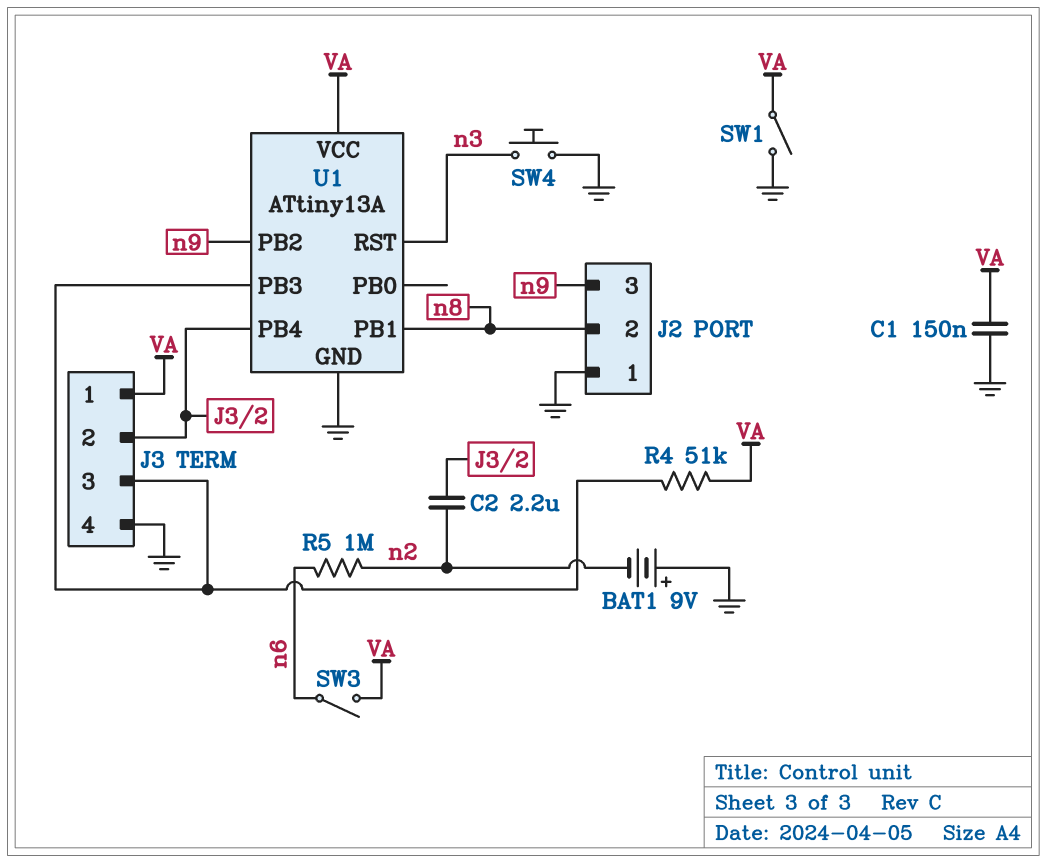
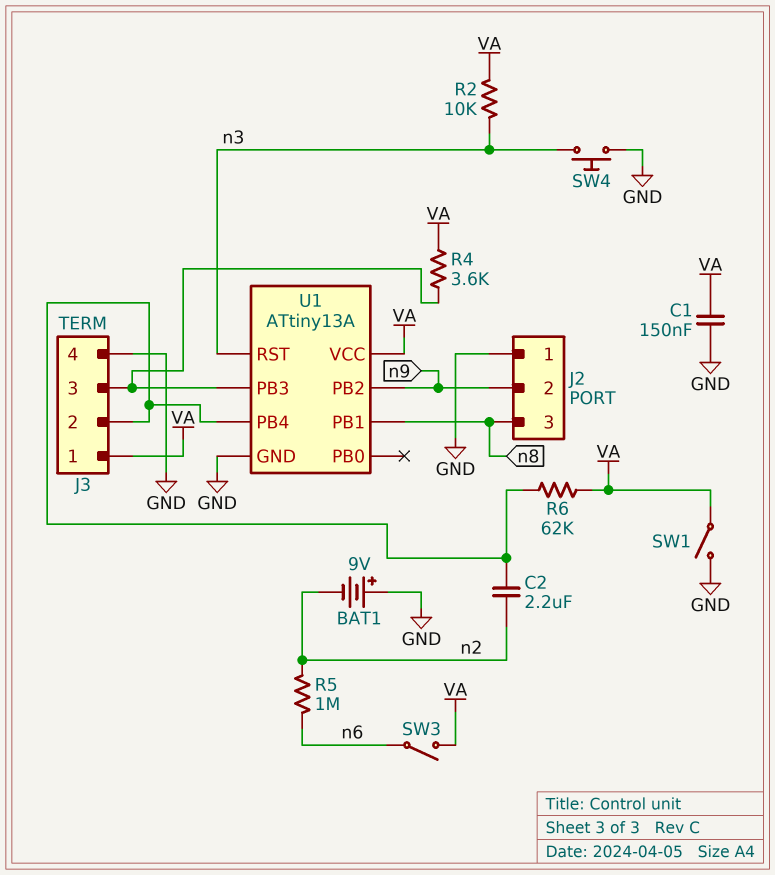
J2 pin 2: n8 -> n9
J2 pin 3: n9 -> n8
R2: none -> 10k (VA, n3)
R4: 51k (J3/3, VA) -> 3.6k (J3/3, VA)
R6: none -> 62k (J3/2, VA)

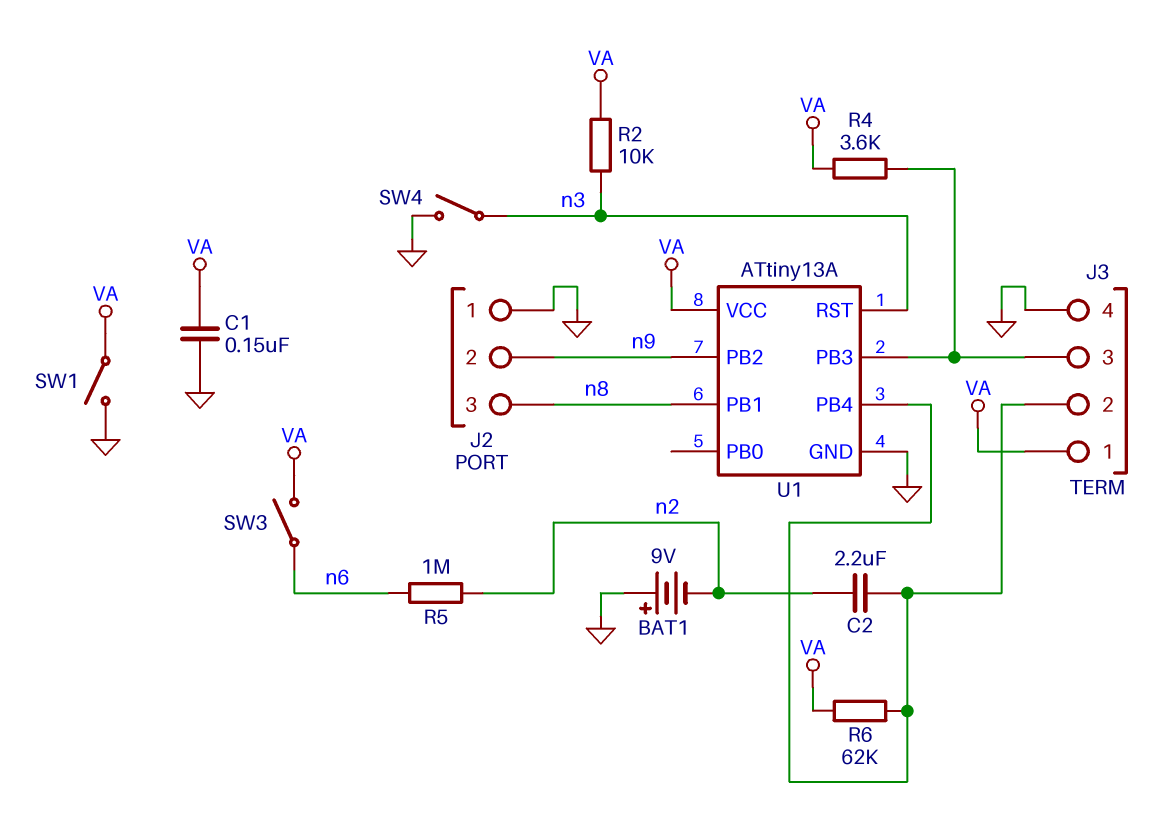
SW4: button (GND, n3) -> switch (GND, n3)

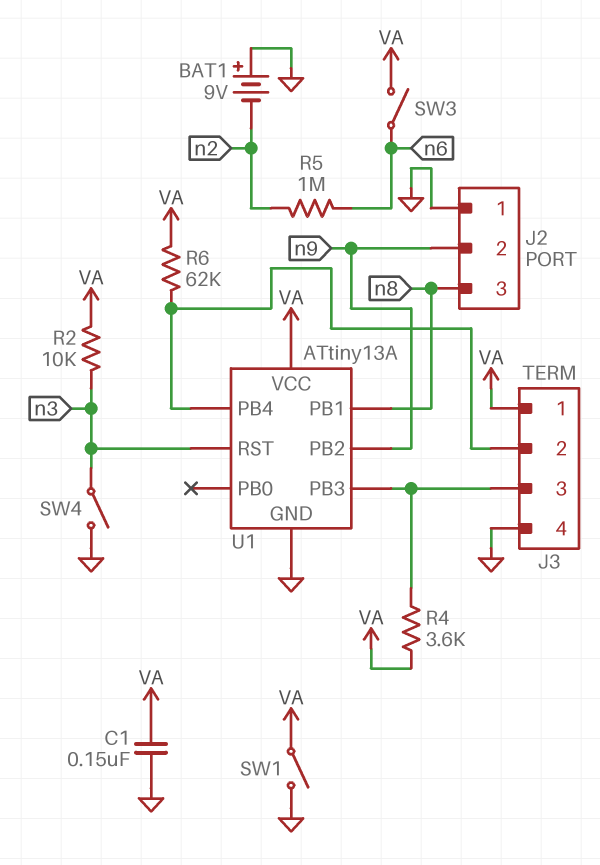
C2: 2.2uF (J3/2, n2) -> none

